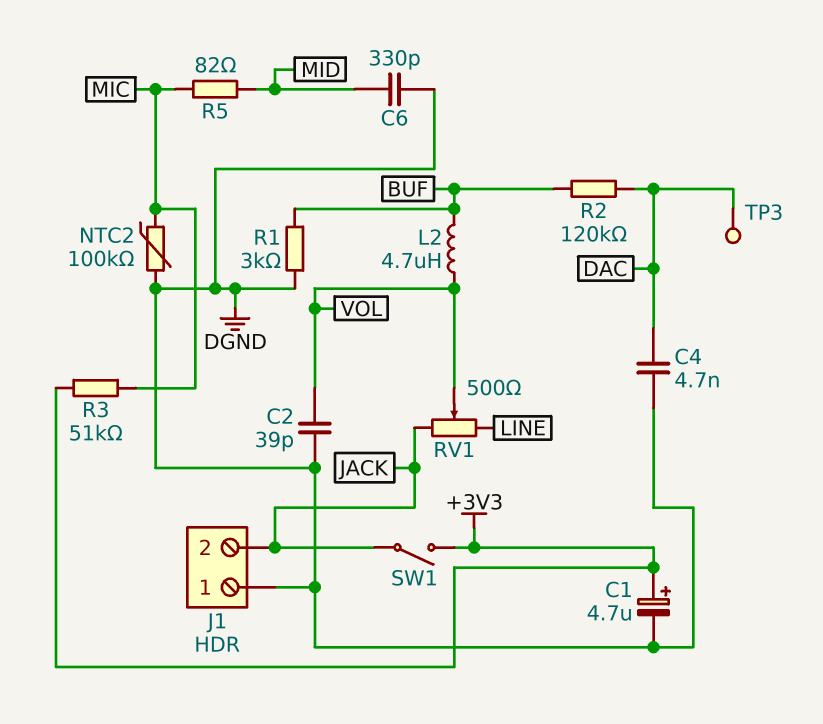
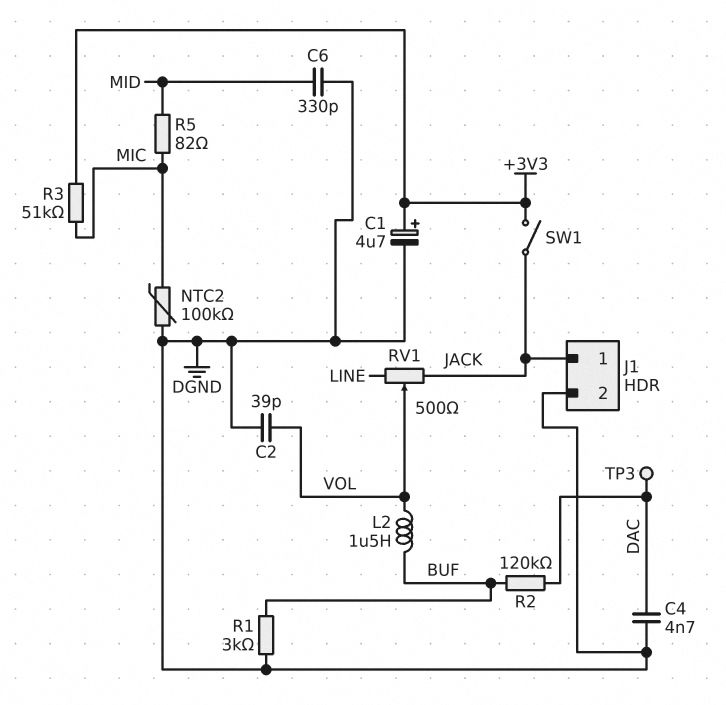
J1 pin 1: DGND -> JACK
J1 pin 2: JACK -> DGND
L2: 4.7uH (BUF, VOL) -> 1.5uH (BUF, VOL)

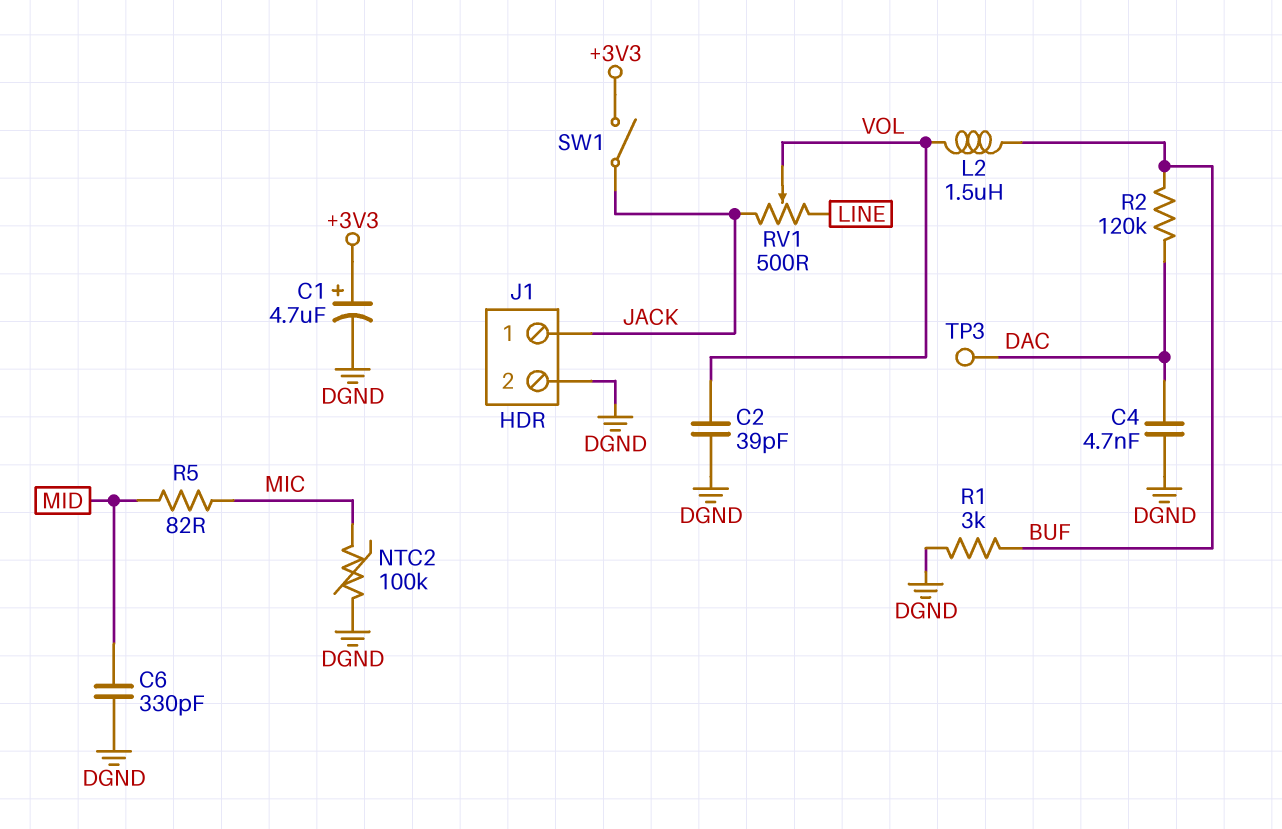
R3: 51k (+3V3, MIC) -> none

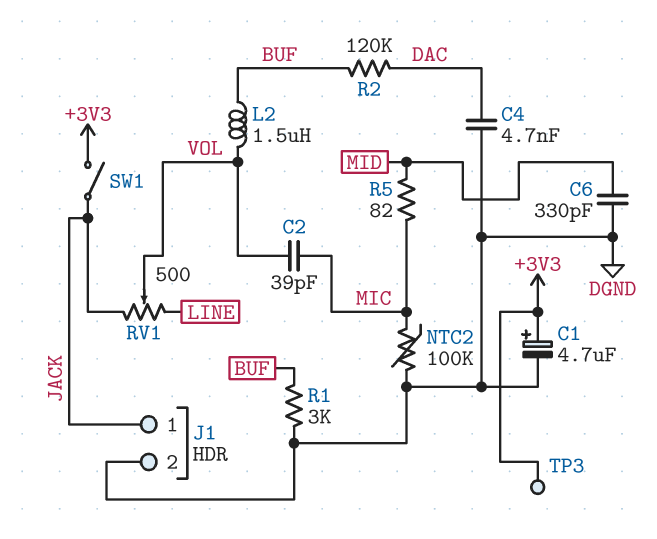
C2: 39pF (DGND, VOL) -> 39pF (MIC, VOL)
TP3: test point (DAC) -> test point (+3V3)

